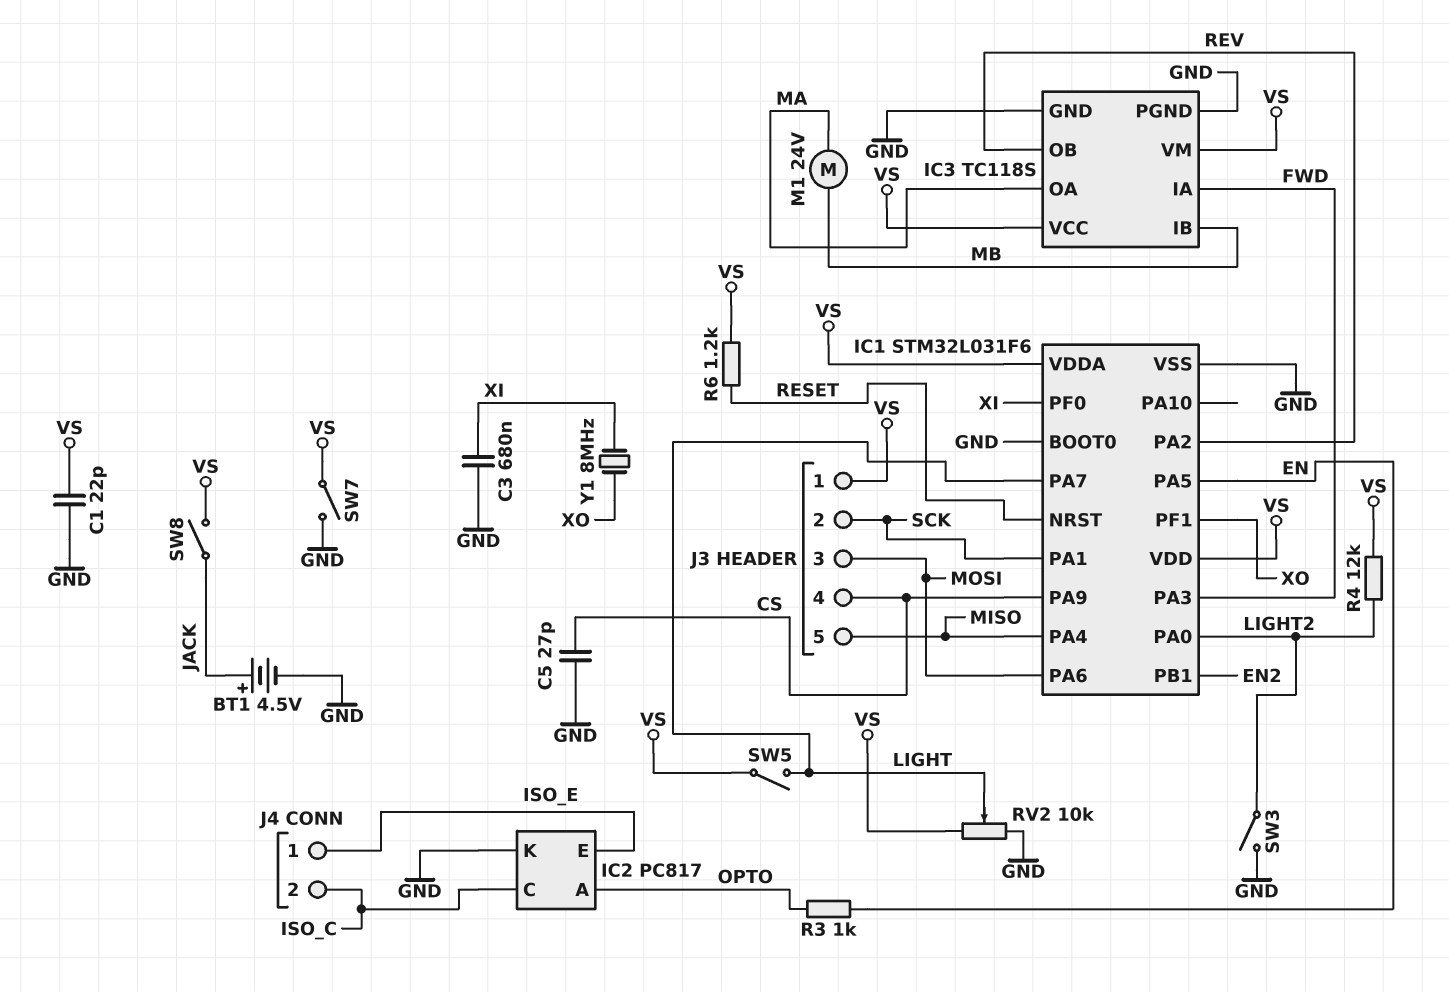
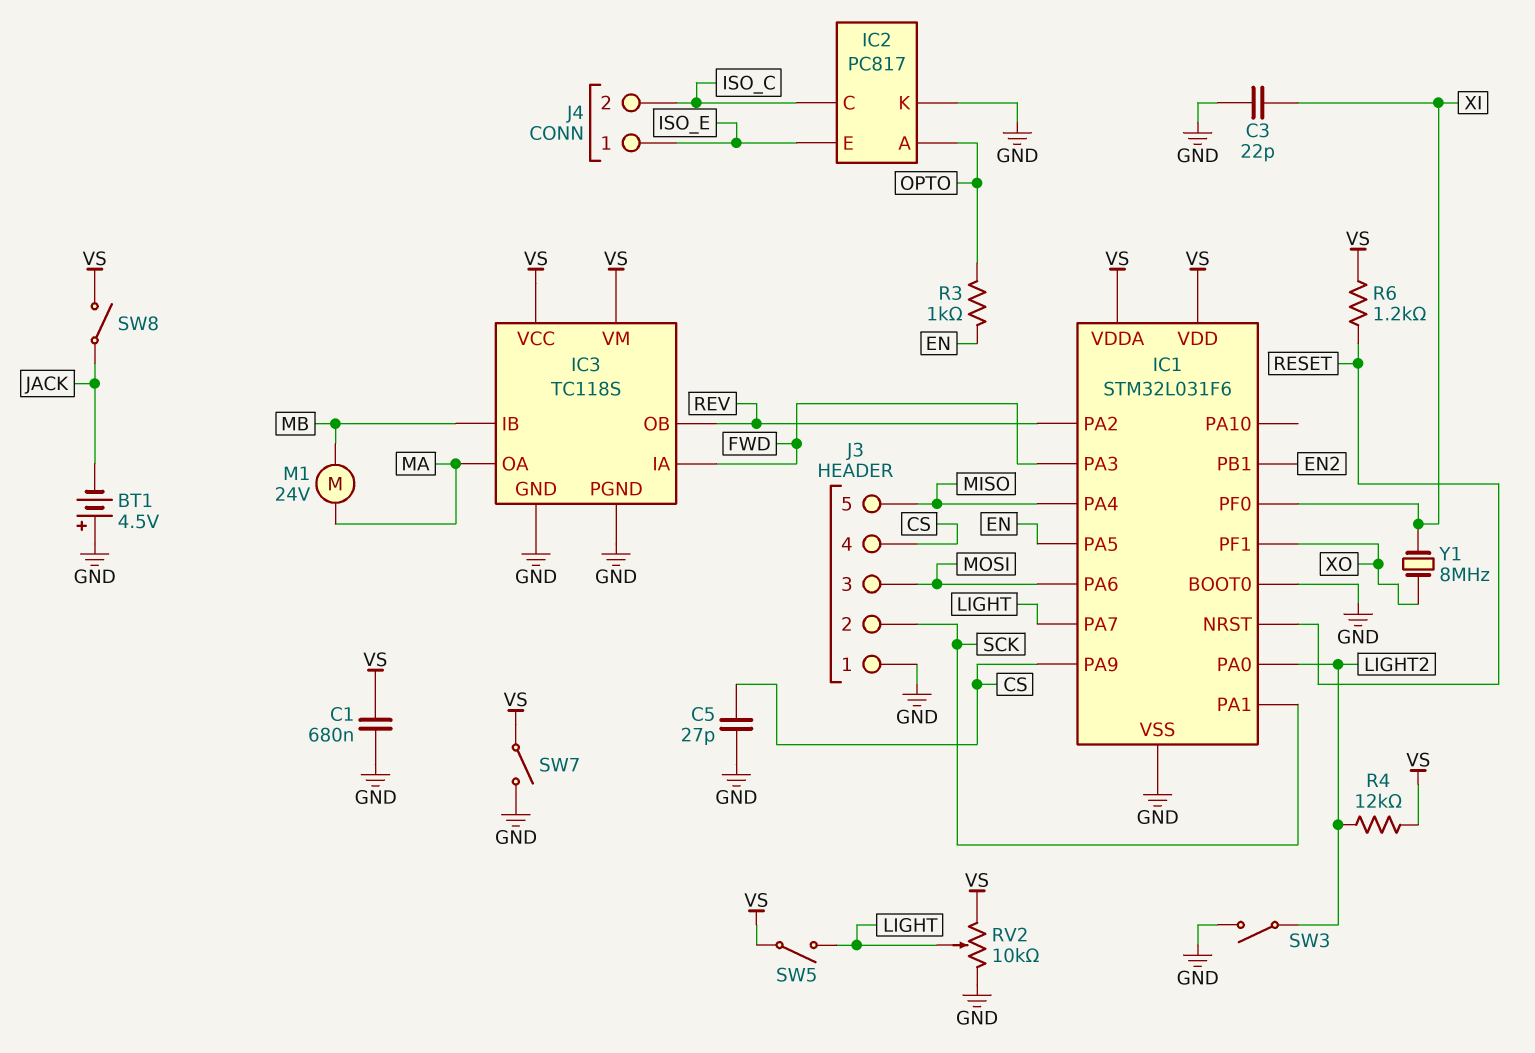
BT1: 4.5V (plus JACK, minus GND) -> 4.5V (plus GND, minus JACK)
C1: 22pF (GND, VS) -> 680nF (GND, VS)
C3: 680nF (GND, XI) -> 22pF (GND, XI)
J3 pin 1: VS -> GND

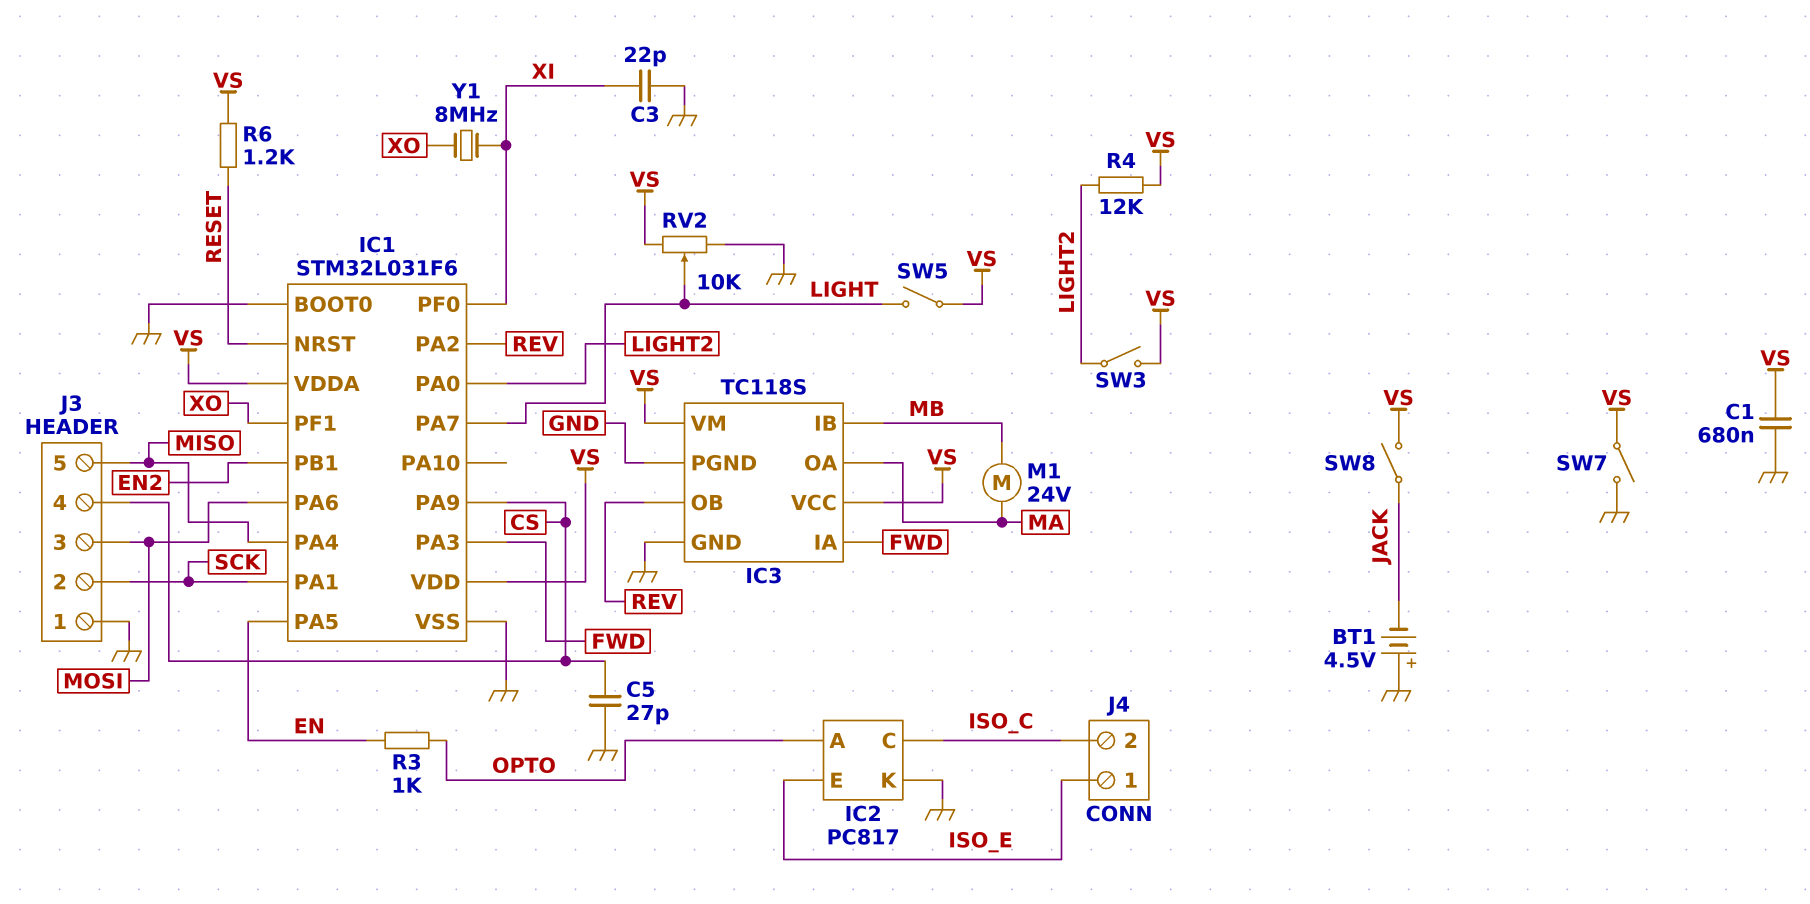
SW3: switch (GND, LIGHT2) -> switch (LIGHT2, VS)

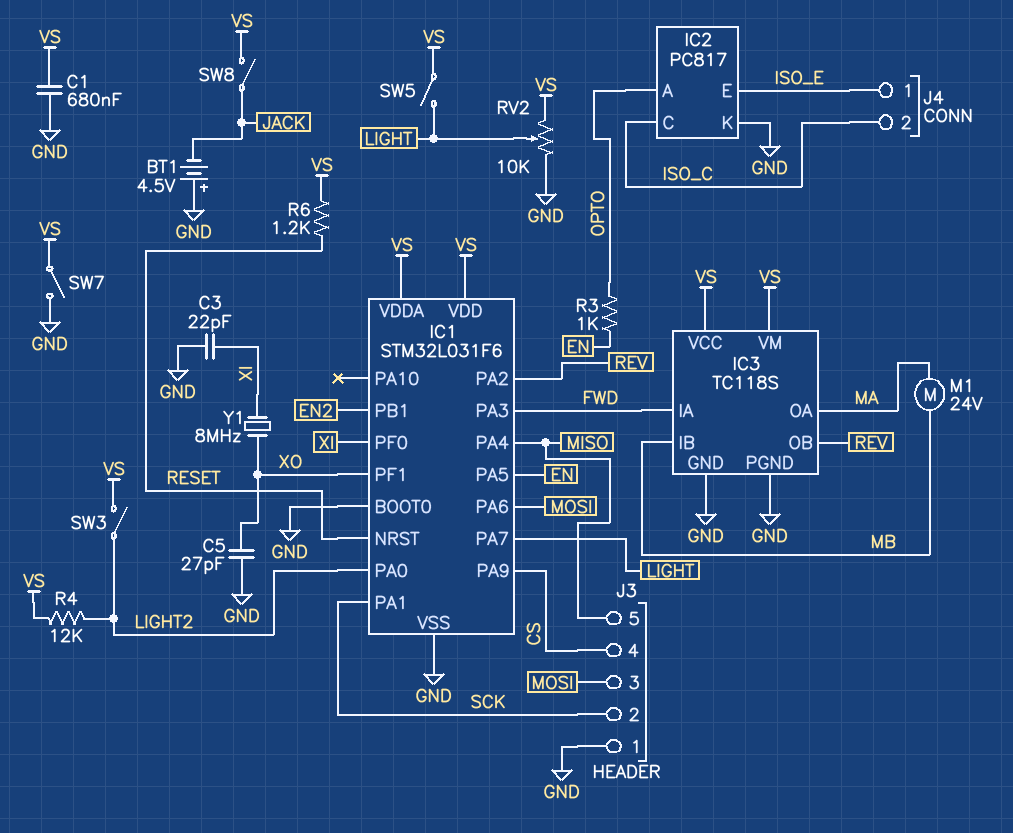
C5: 27pF (CS, GND) -> 27pF (GND, XO)

